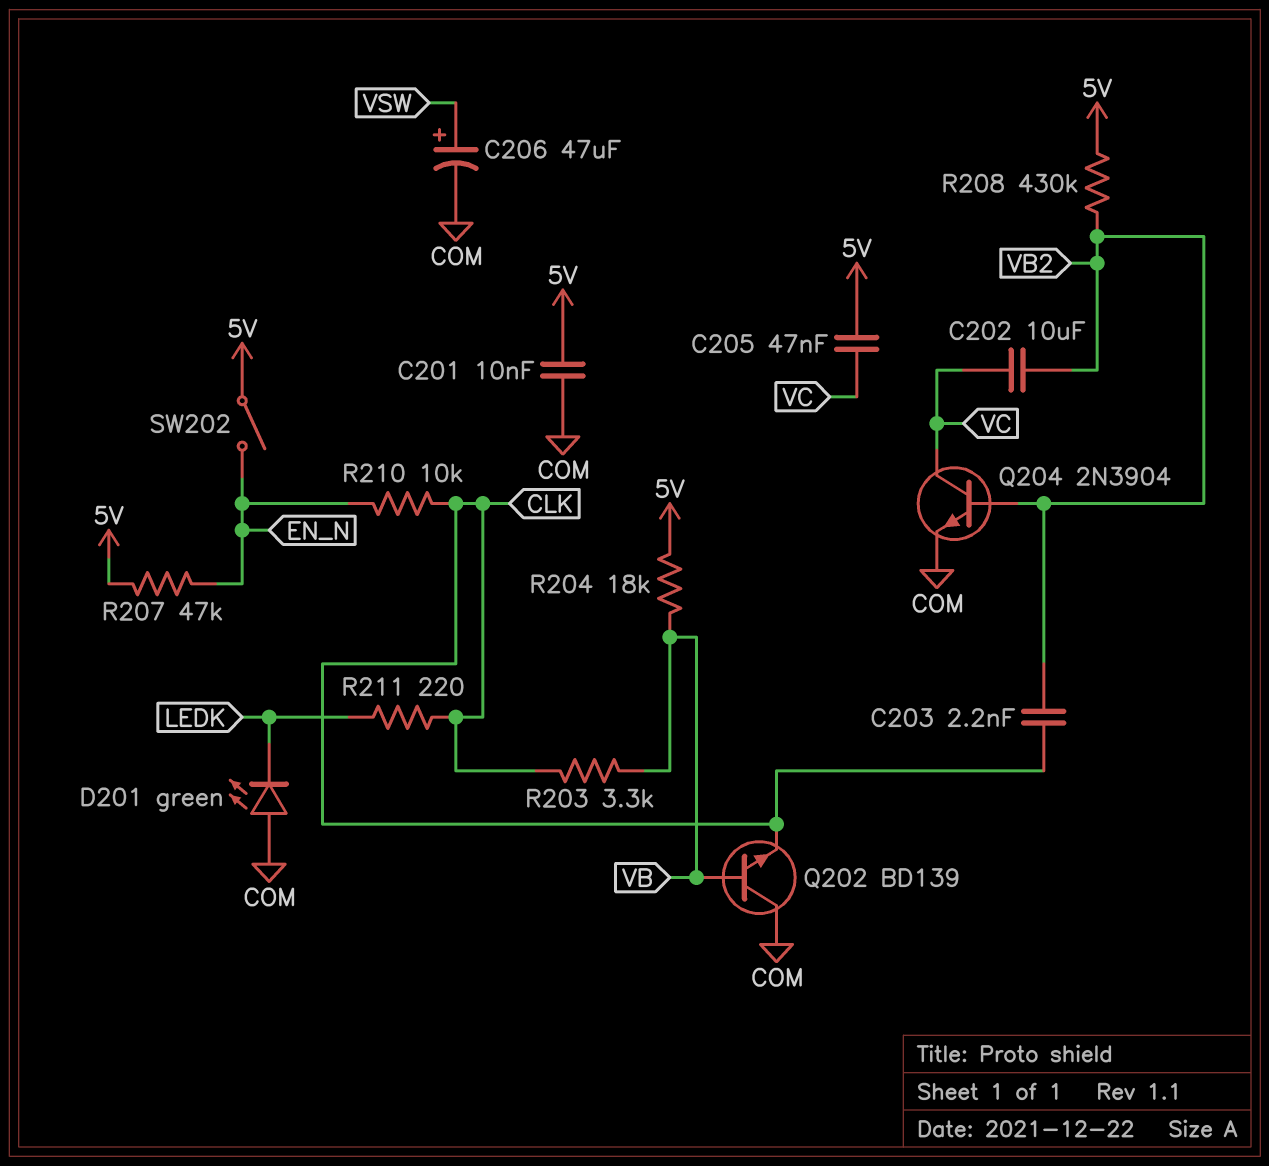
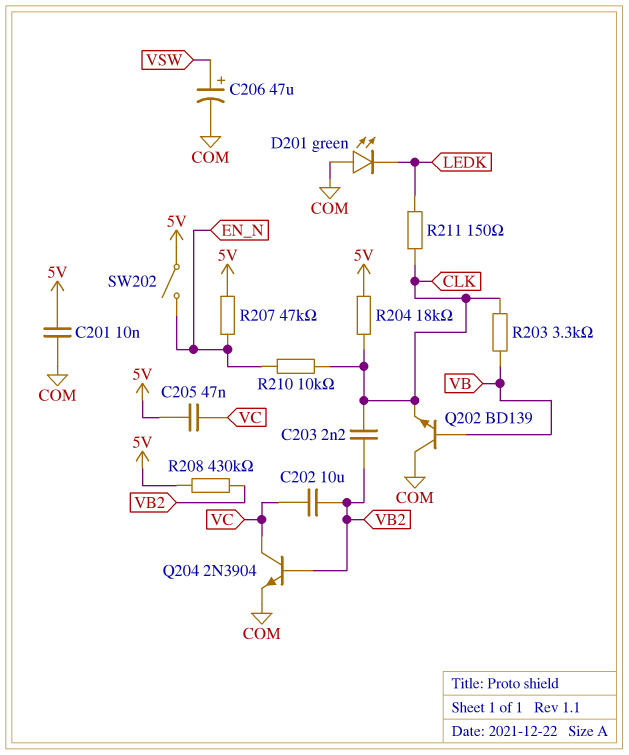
R204: 18k (5V, VB) -> 18k (5V, CLK)
R211: 220 (CLK, LEDK) -> 150 (CLK, LEDK)

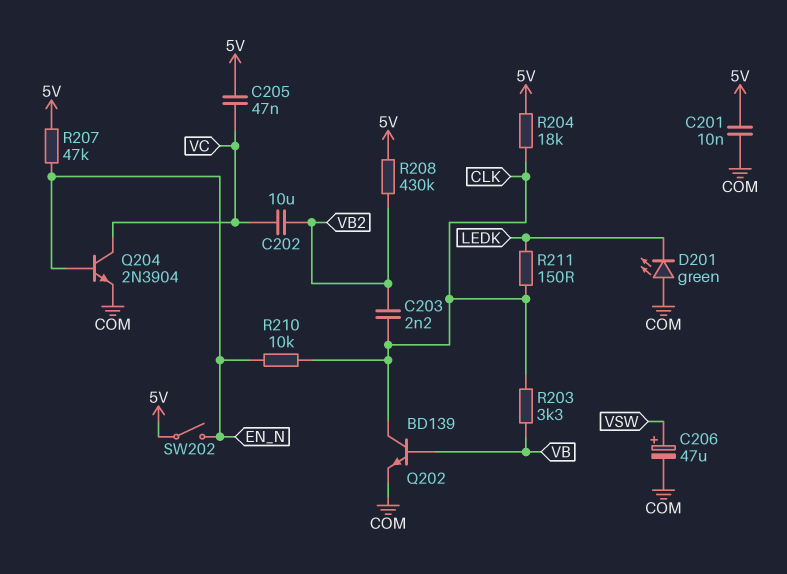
Q202: NPN BD139 (B VB, C COM, E CLK) -> NPN BD139 (B VB, C CLK, E COM)
Q204: NPN 2N3904 (B VB2, C VC, E COM) -> NPN 2N3904 (B EN_N, C VC, E COM)

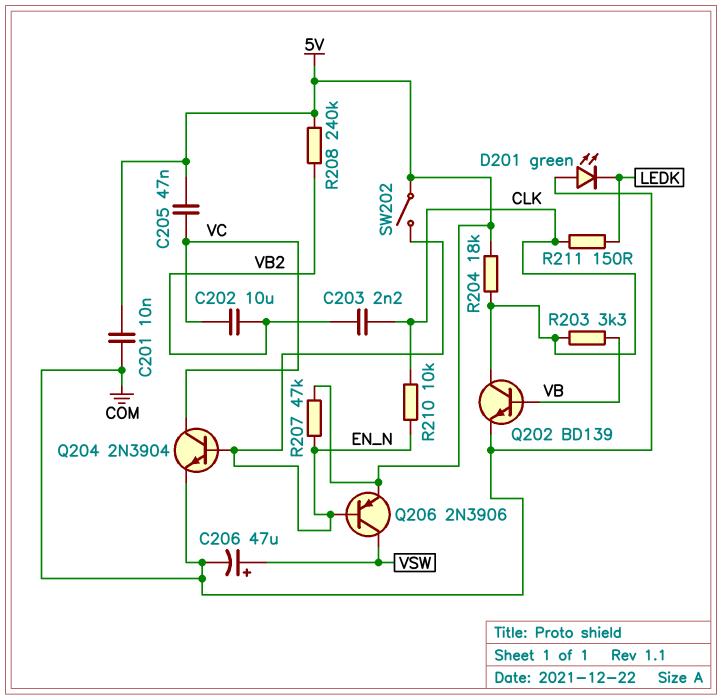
Q206: none -> PNP 2N3906 (B EN_N, C VSW, E 5V)
R208: 430k (5V, VB2) -> 240k (5V, VB2)

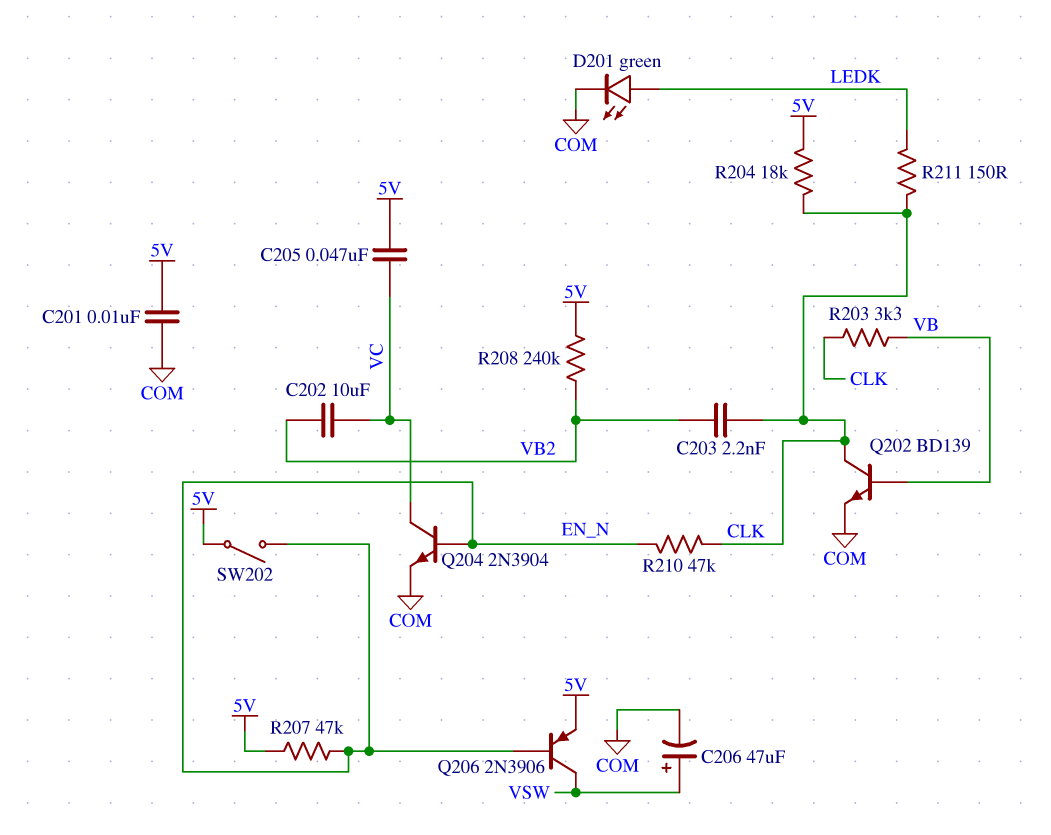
D201: LED green (A COM, K LEDK) -> LED green (A LEDK, K COM)
R210: 10k (CLK, EN_N) -> 47k (CLK, EN_N)

